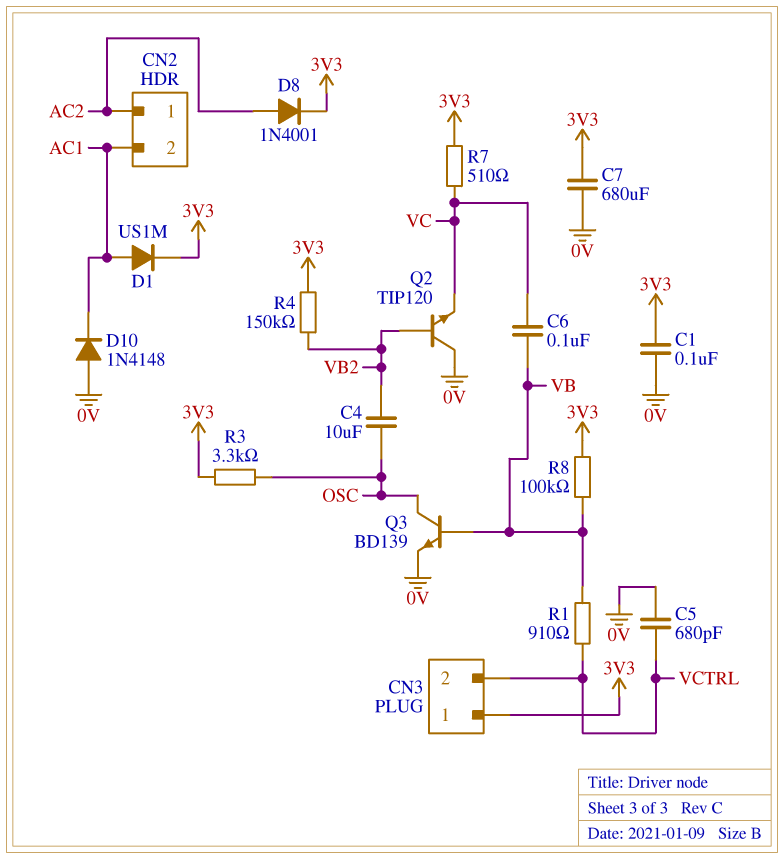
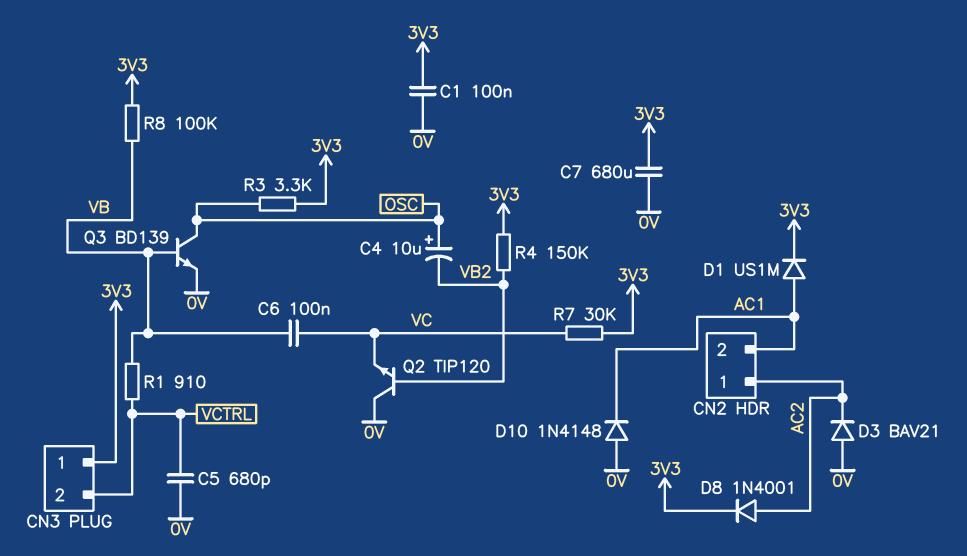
C4: 10uF (OSC, VB2) -> 10uF (plus OSC, minus VB2)
D3: none -> diode BAV21 (A 0V, K AC2)
R7: 510 (3V3, VC) -> 30k (3V3, VC)

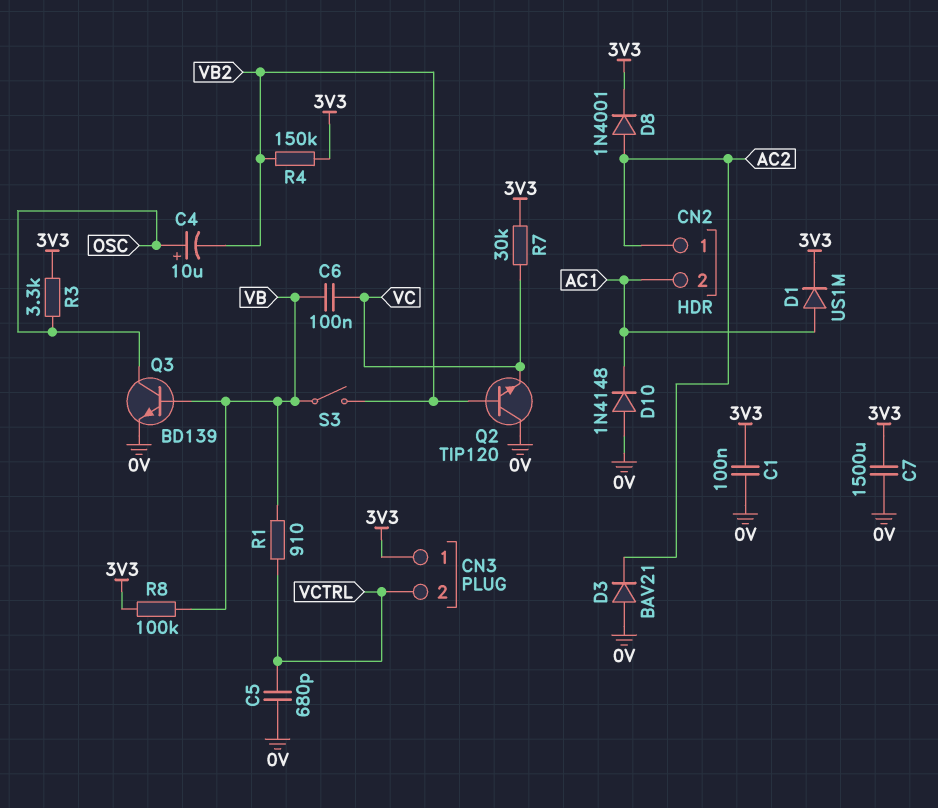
C7: 680uF (0V, 3V3) -> 1500uF (0V, 3V3)
S3: none -> switch (VB, VB2)

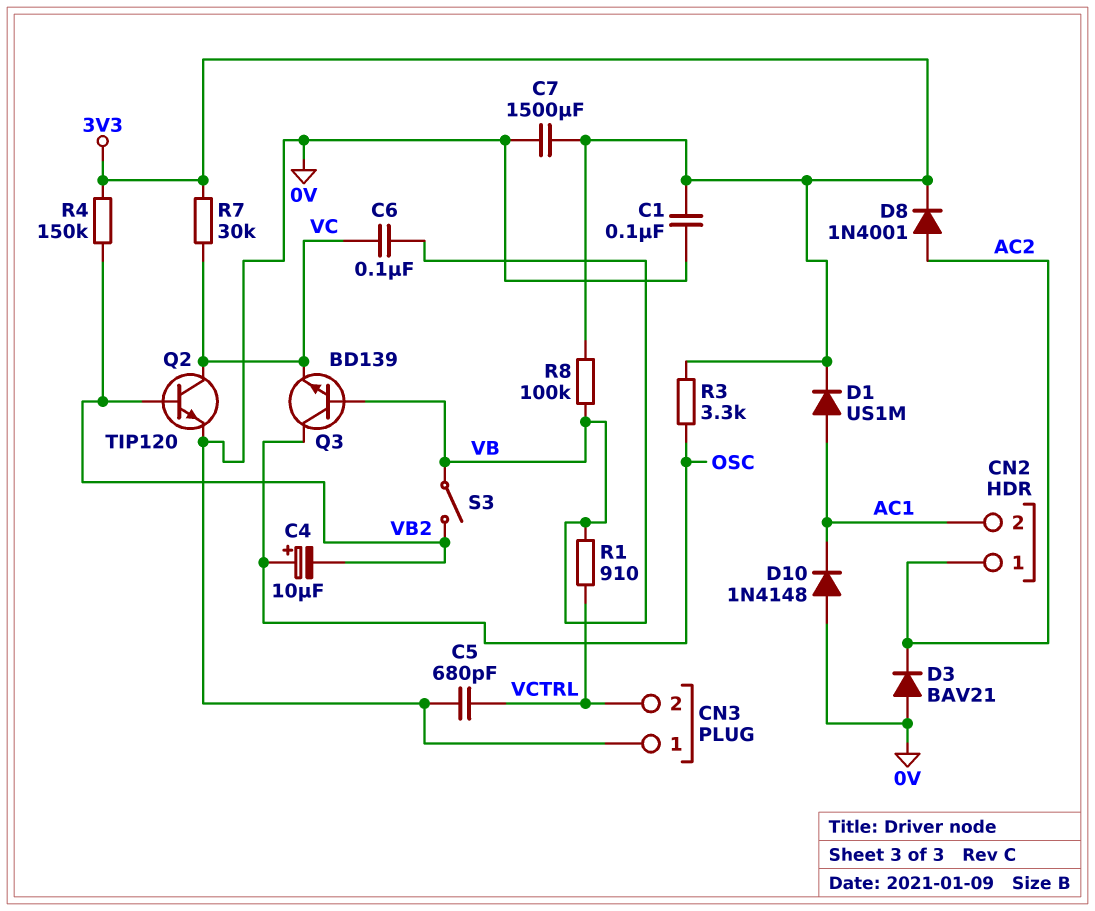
CN3 pin 1: 3V3 -> 0V
Q2: NPN TIP120 (B VB2, C 0V, E VC) -> NPN TIP120 (B VB2, C VC, E 0V)
Q3: NPN BD139 (B VB, C OSC, E 0V) -> NPN BD139 (B VB, C OSC, E VC)

